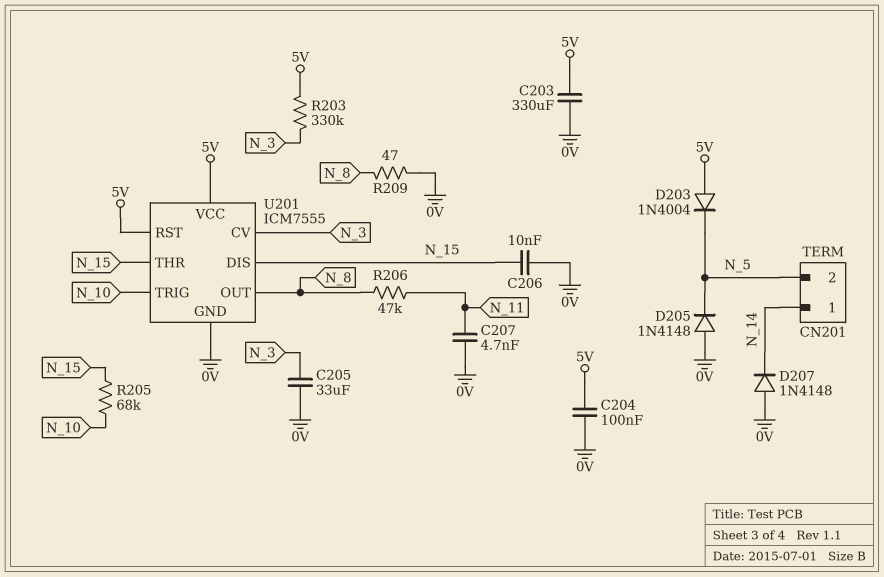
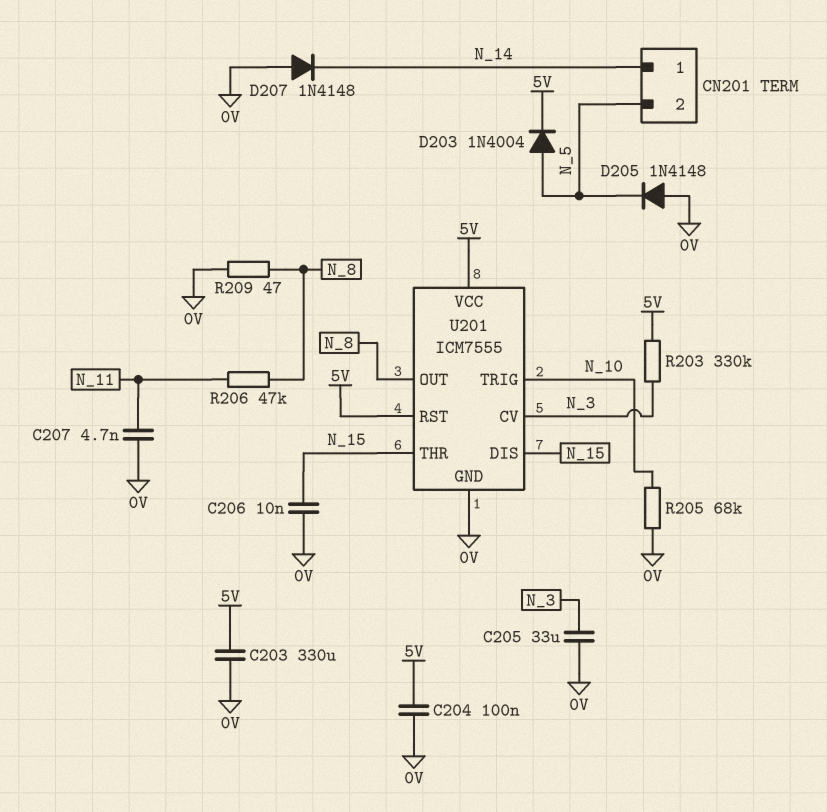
D203: diode 1N4004 (A 5V, K N_5) -> diode 1N4004 (A N_5, K 5V)
R205: 68k (N_10, N_15) -> 68k (0V, N_10)

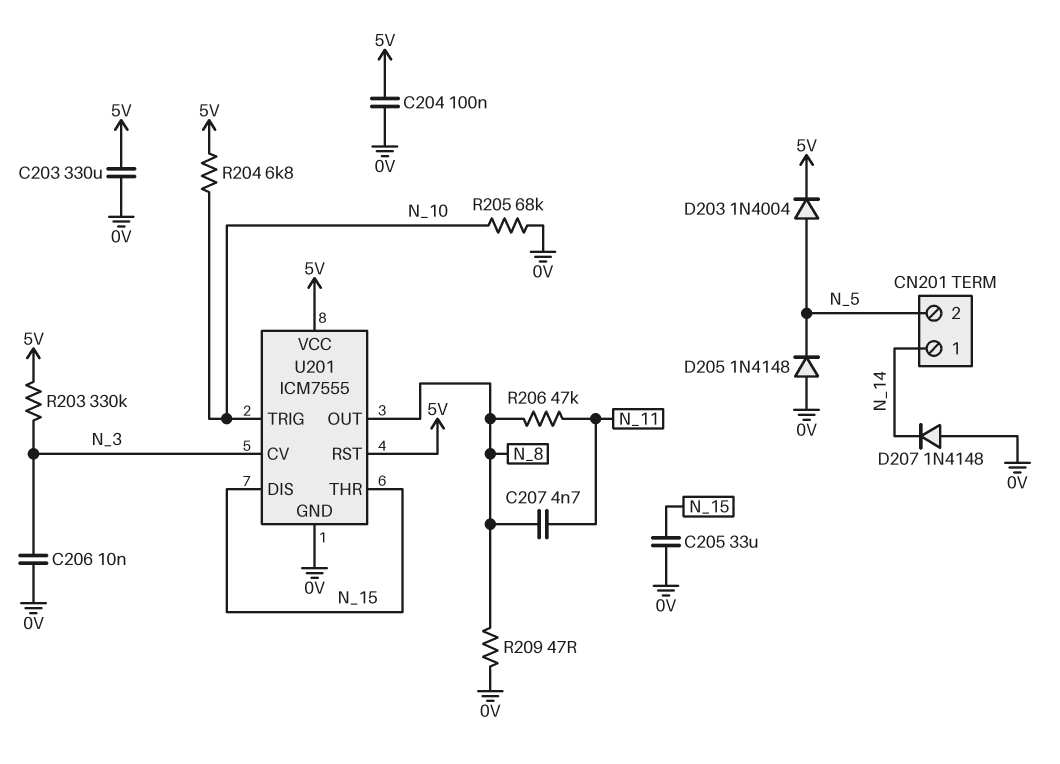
C205: 33uF (0V, N_3) -> 33uF (0V, N_15)
C206: 10nF (0V, N_15) -> 10nF (0V, N_3)
C207: 4.7nF (0V, N_11) -> 4.7nF (N_8, N_11)
R204: none -> 6.8k (5V, N_10)

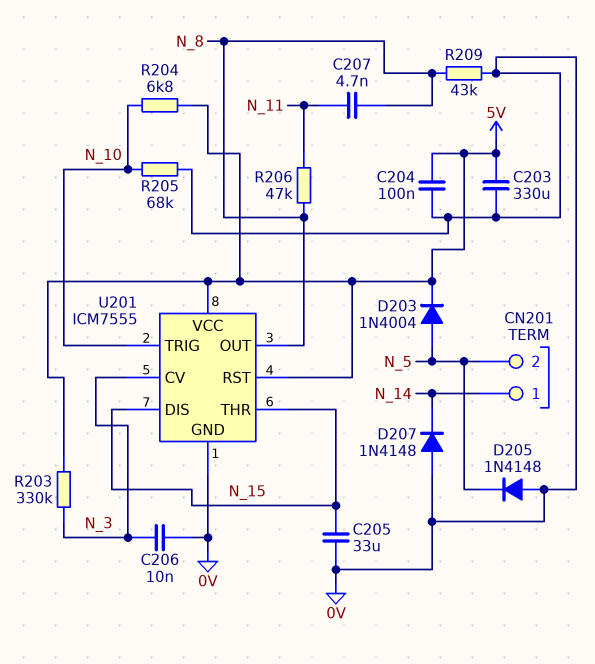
R209: 47 (0V, N_8) -> 43k (0V, N_8)

